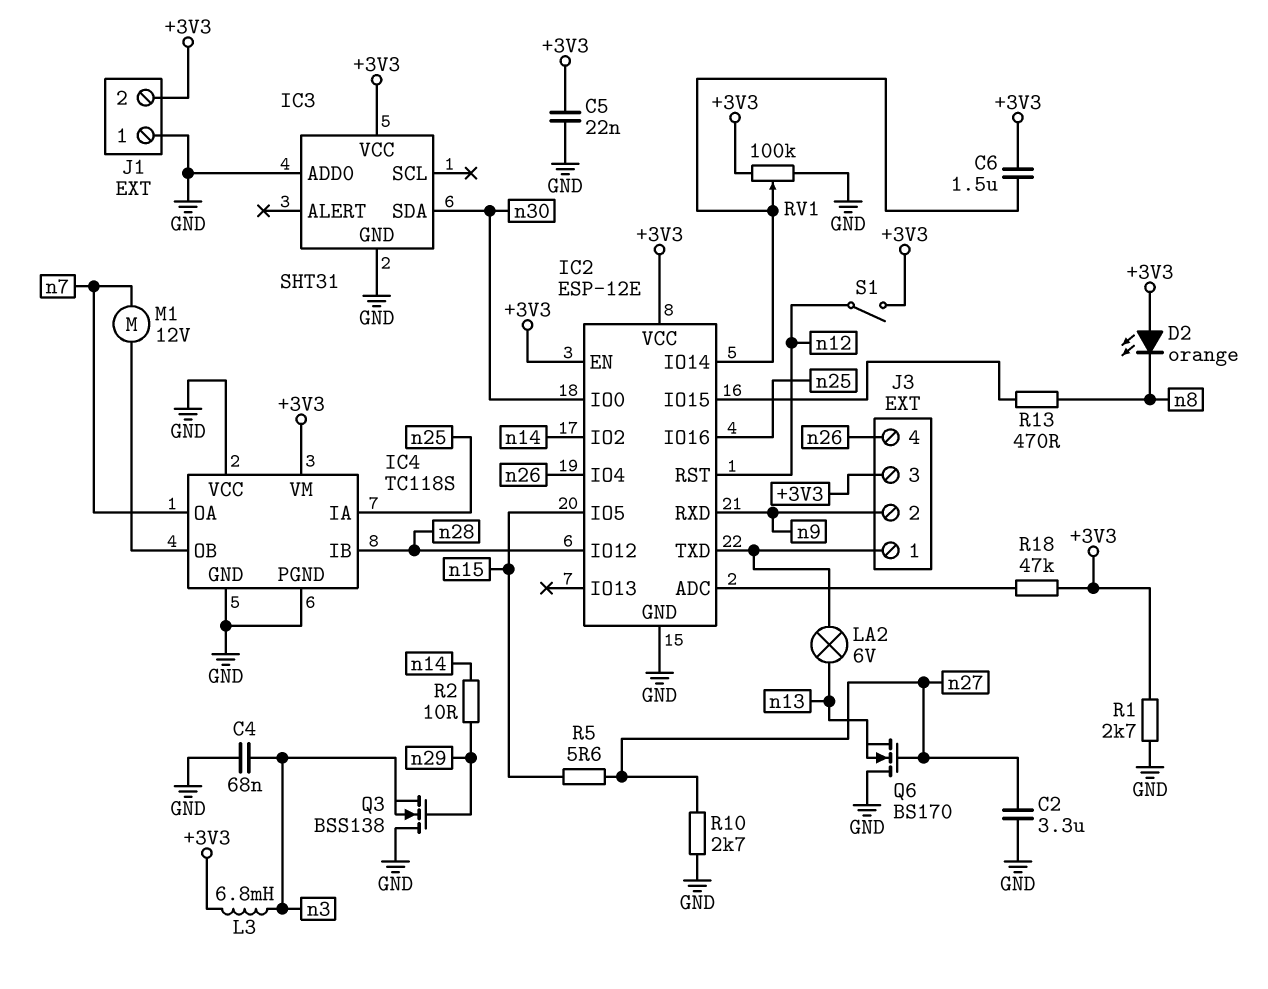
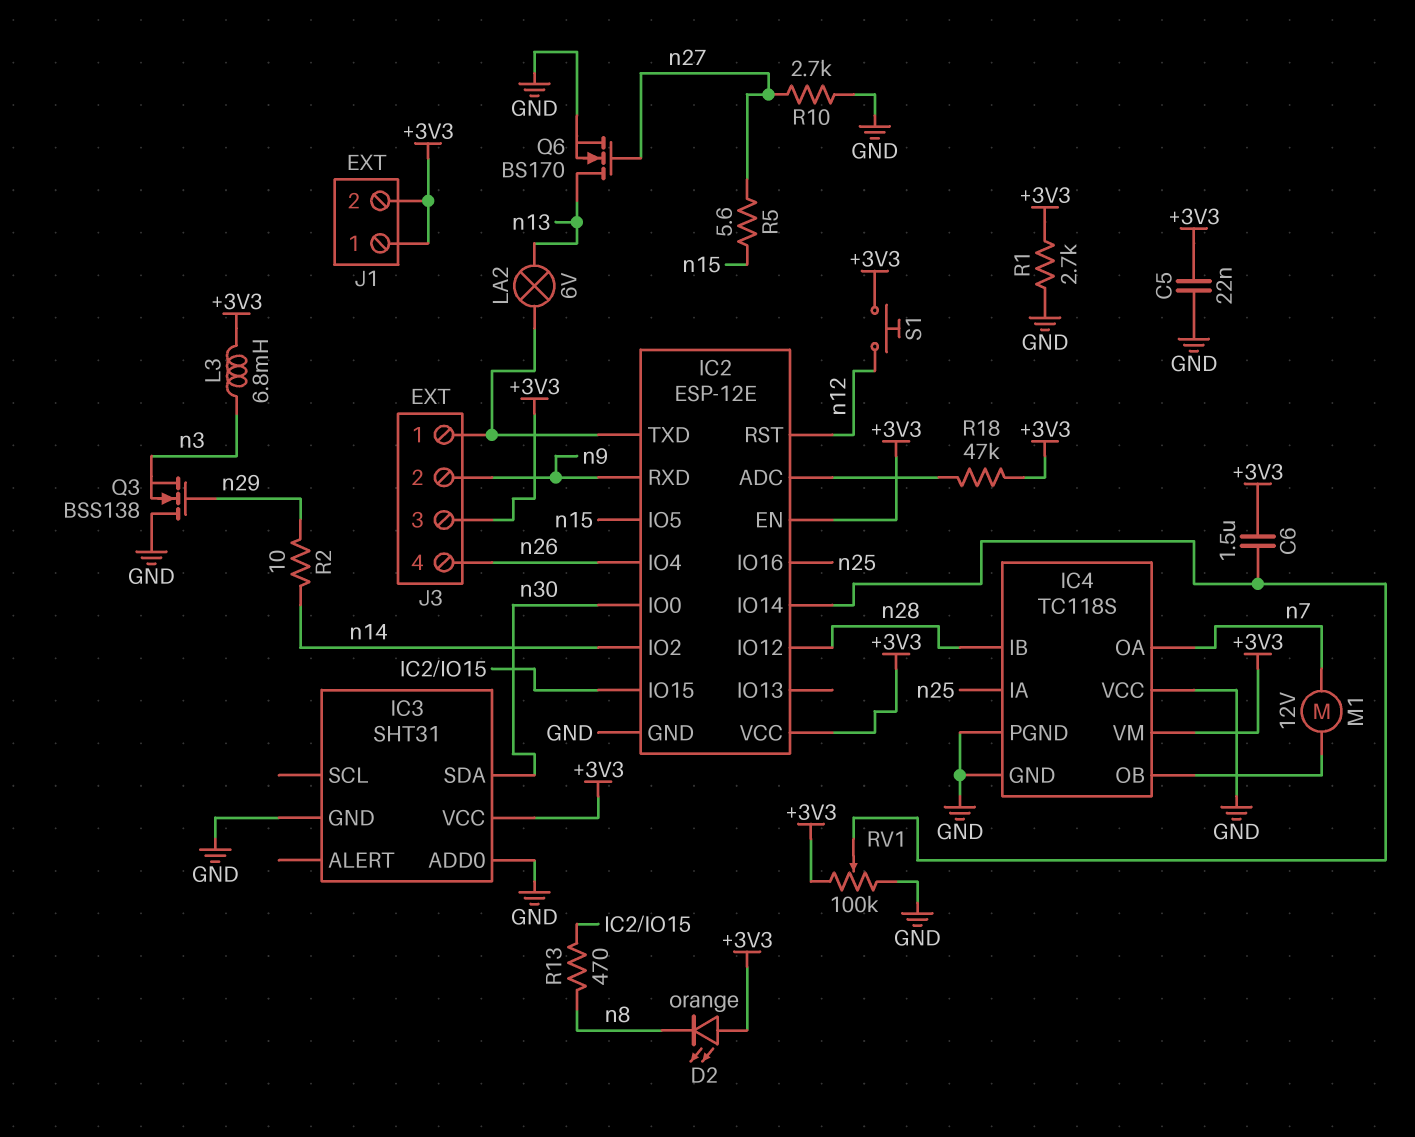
C2: 3.3uF (GND, n27) -> none
C4: 68nF (GND, n3) -> none
J1 pin 1: GND -> +3V3
Q6: NMOS BS170 (G n27, D GND, S n13) -> NMOS BS170 (G n27, D n13, S GND)
S1: switch (+3V3, n12) -> button (+3V3, n12)

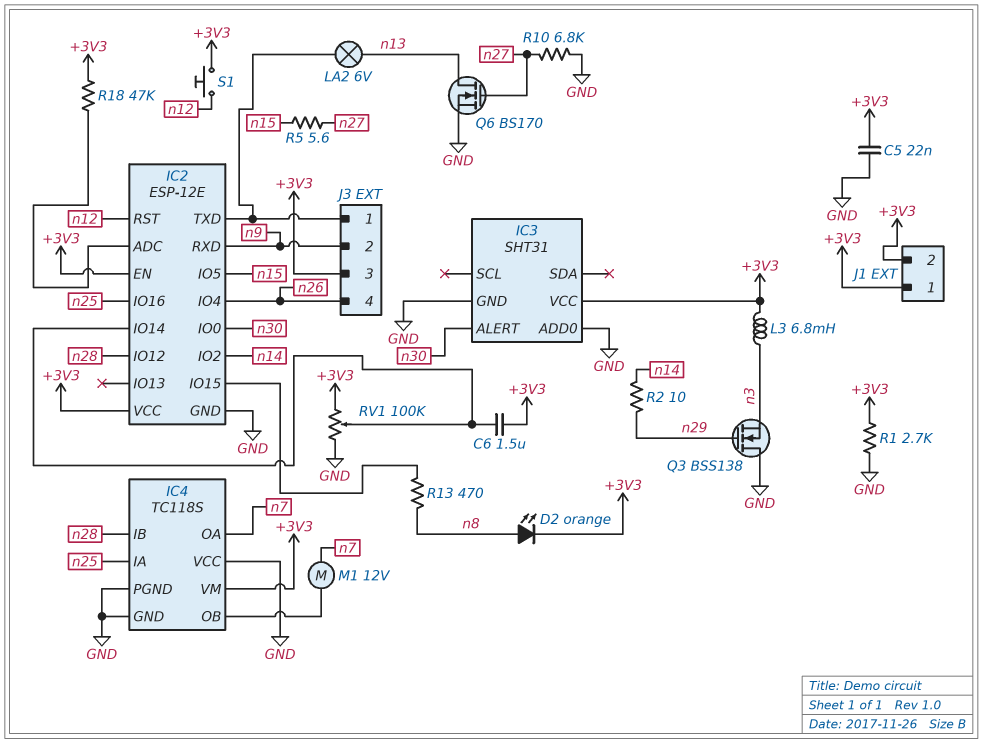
D2: LED orange (A +3V3, K n8) -> LED orange (A n8, K +3V3)
IC3 pin ALERT: none -> n30
IC3 pin SDA: n30 -> none
R10: 2.7k (GND, n27) -> 6.8k (GND, n27)

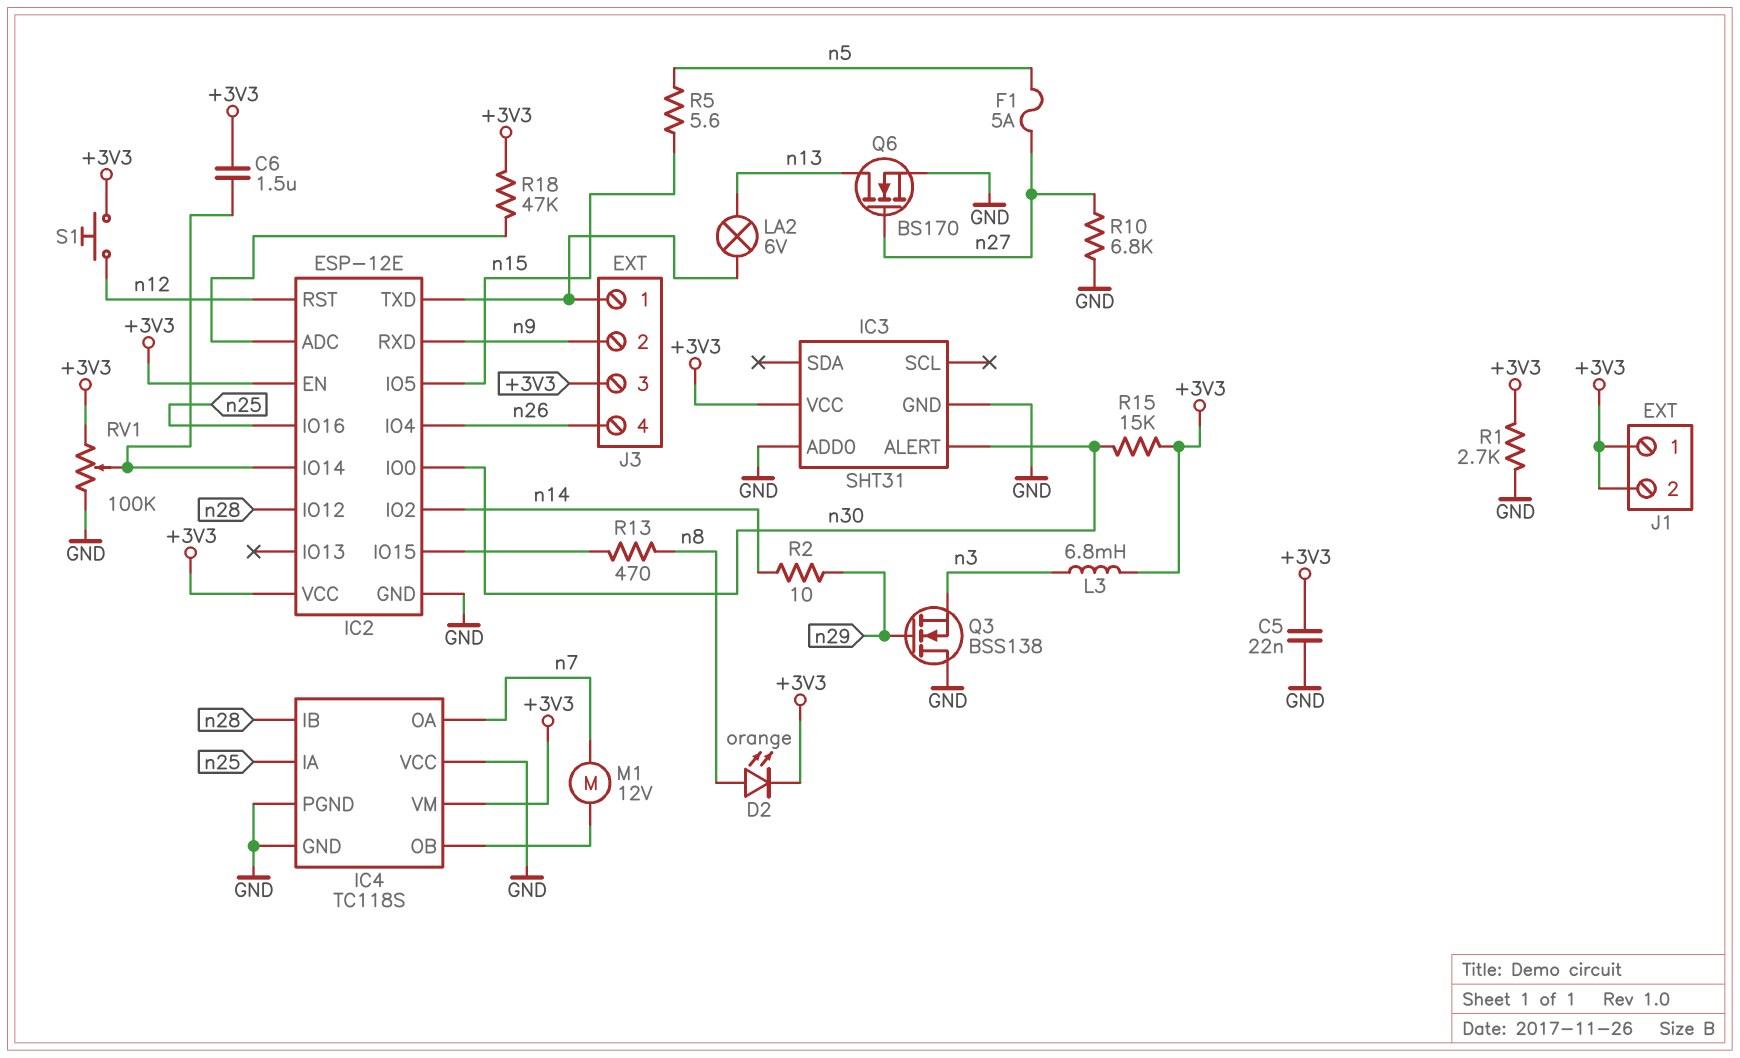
F1: none -> 5A (n5, n27)
R5: 5.6 (n15, n27) -> 5.6 (n5, n15)
R15: none -> 15k (+3V3, n30)

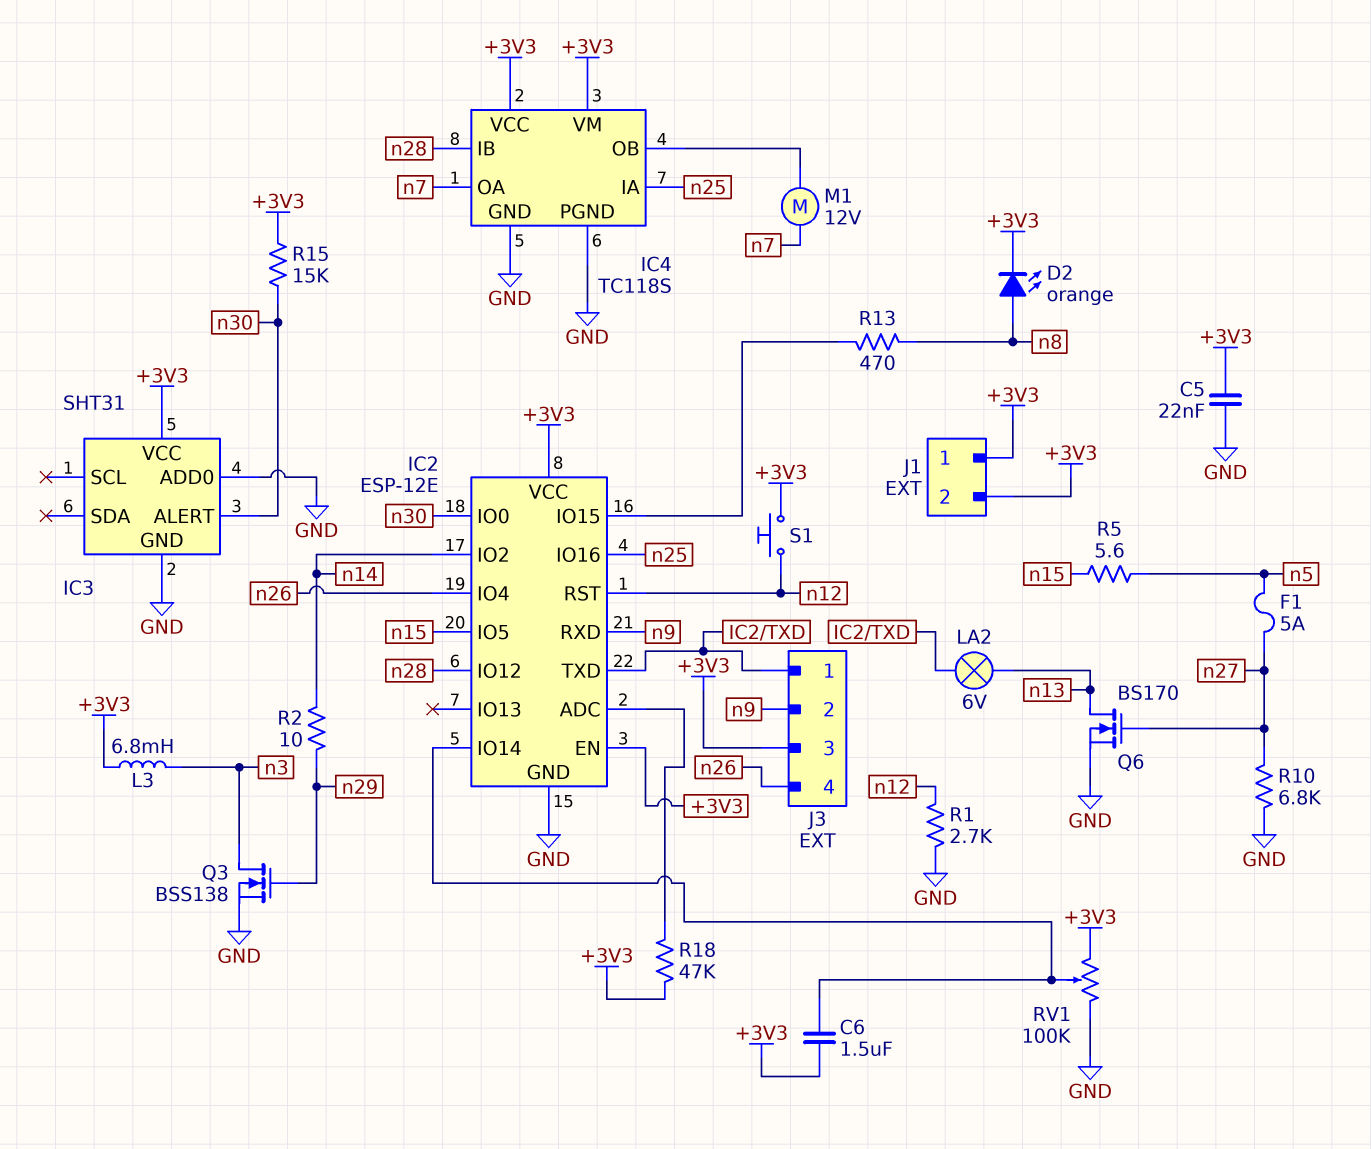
IC4 pin VCC: GND -> +3V3
Q3: NMOS BSS138 (G n29, D GND, S n3) -> NMOS BSS138 (G n29, D n3, S GND)
R1: 2.7k (+3V3, GND) -> 2.7k (GND, n12)

